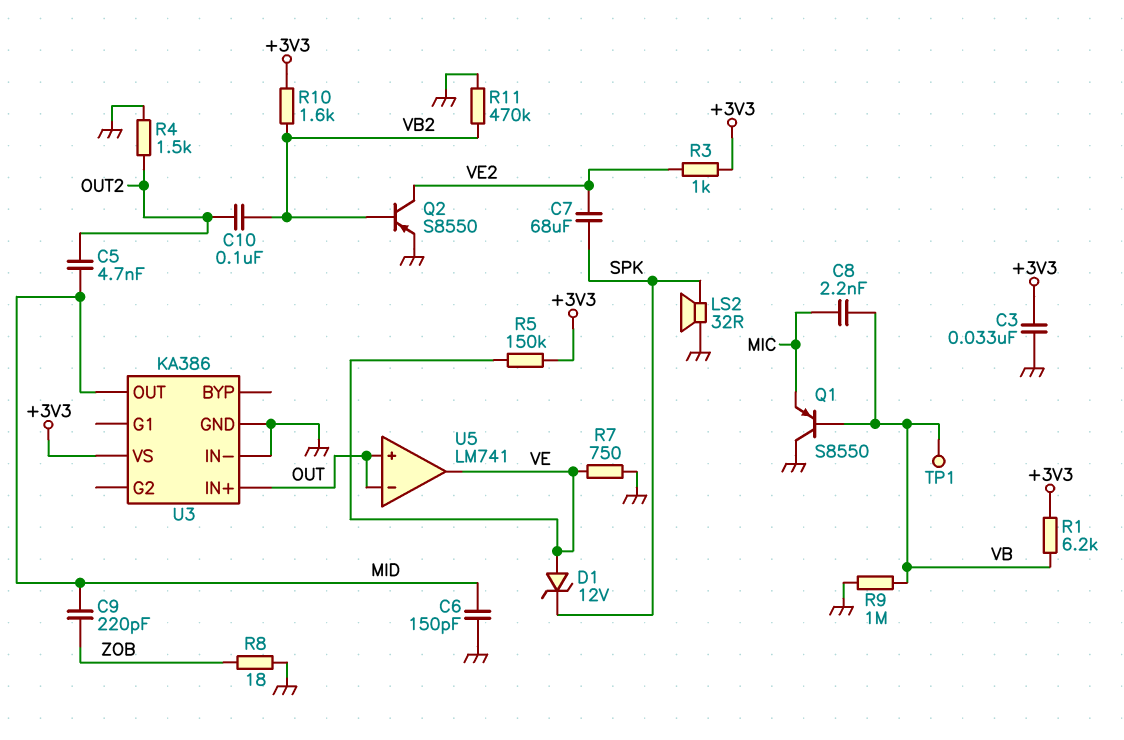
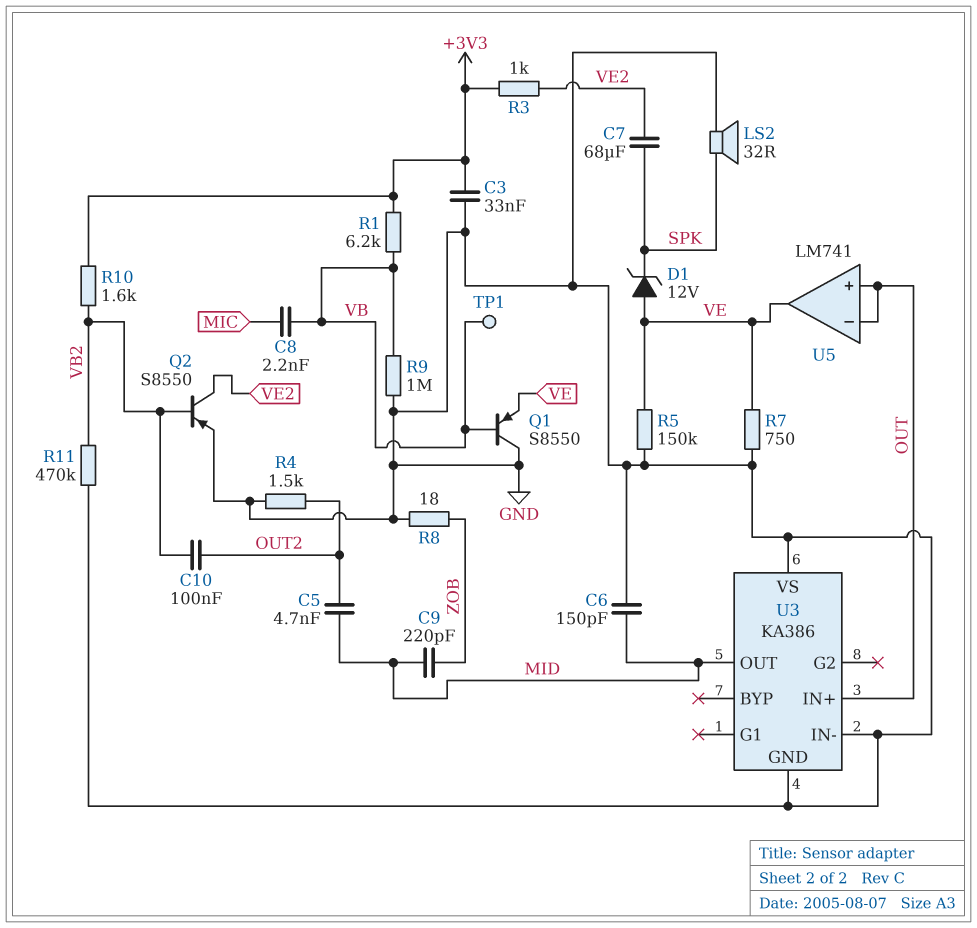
Q1: PNP S8550 (B VB, C GND, E MIC) -> PNP S8550 (B VB, C GND, E VE)
R5: 150k (+3V3, VE) -> 150k (GND, VE)
U3 pin VS: +3V3 -> GND

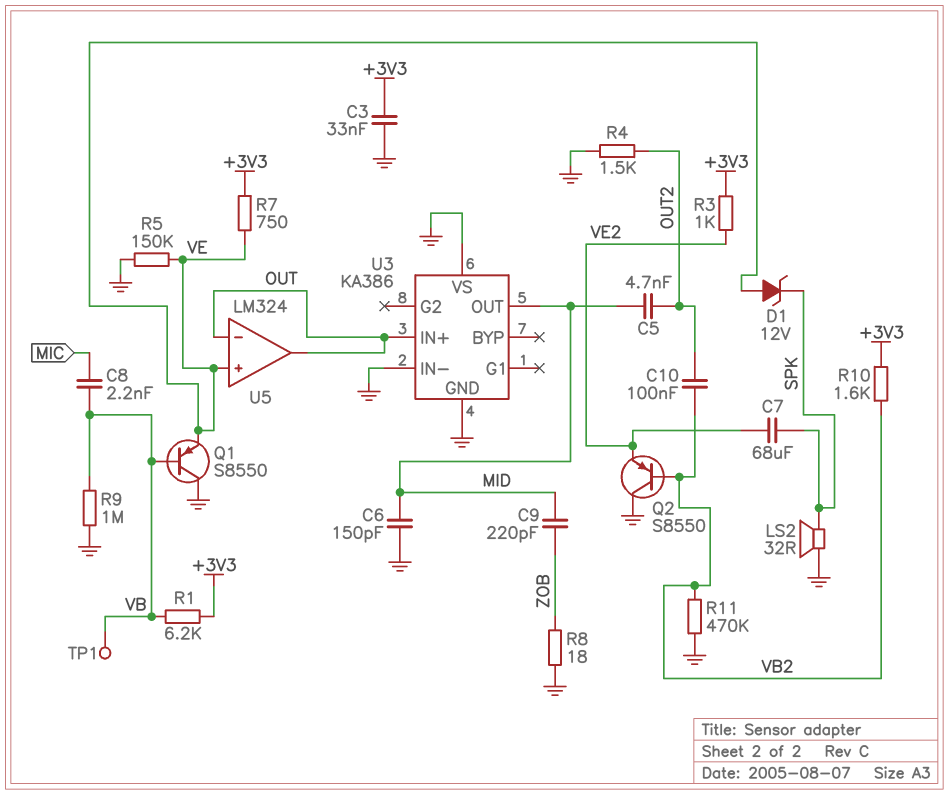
Q2: PNP S8550 (B VB2, C VE2, E GND) -> PNP S8550 (B VB2, C GND, E VE2)
R7: 750 (GND, VE) -> 750 (+3V3, VE)
U5: LM741 -> LM324
U5 pin in+: OUT -> VE
U5 pin out: VE -> OUT

